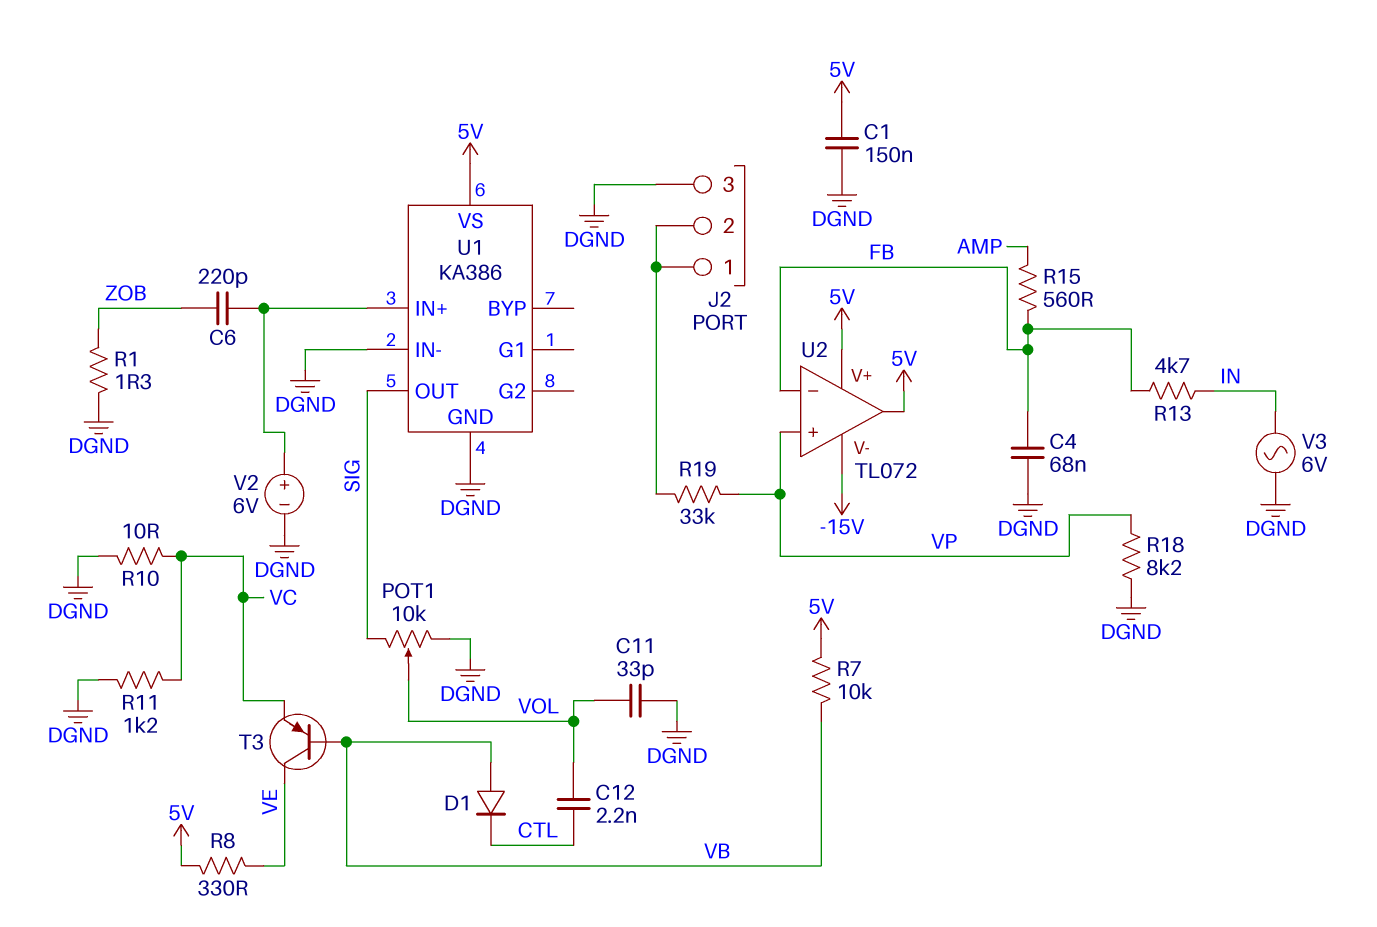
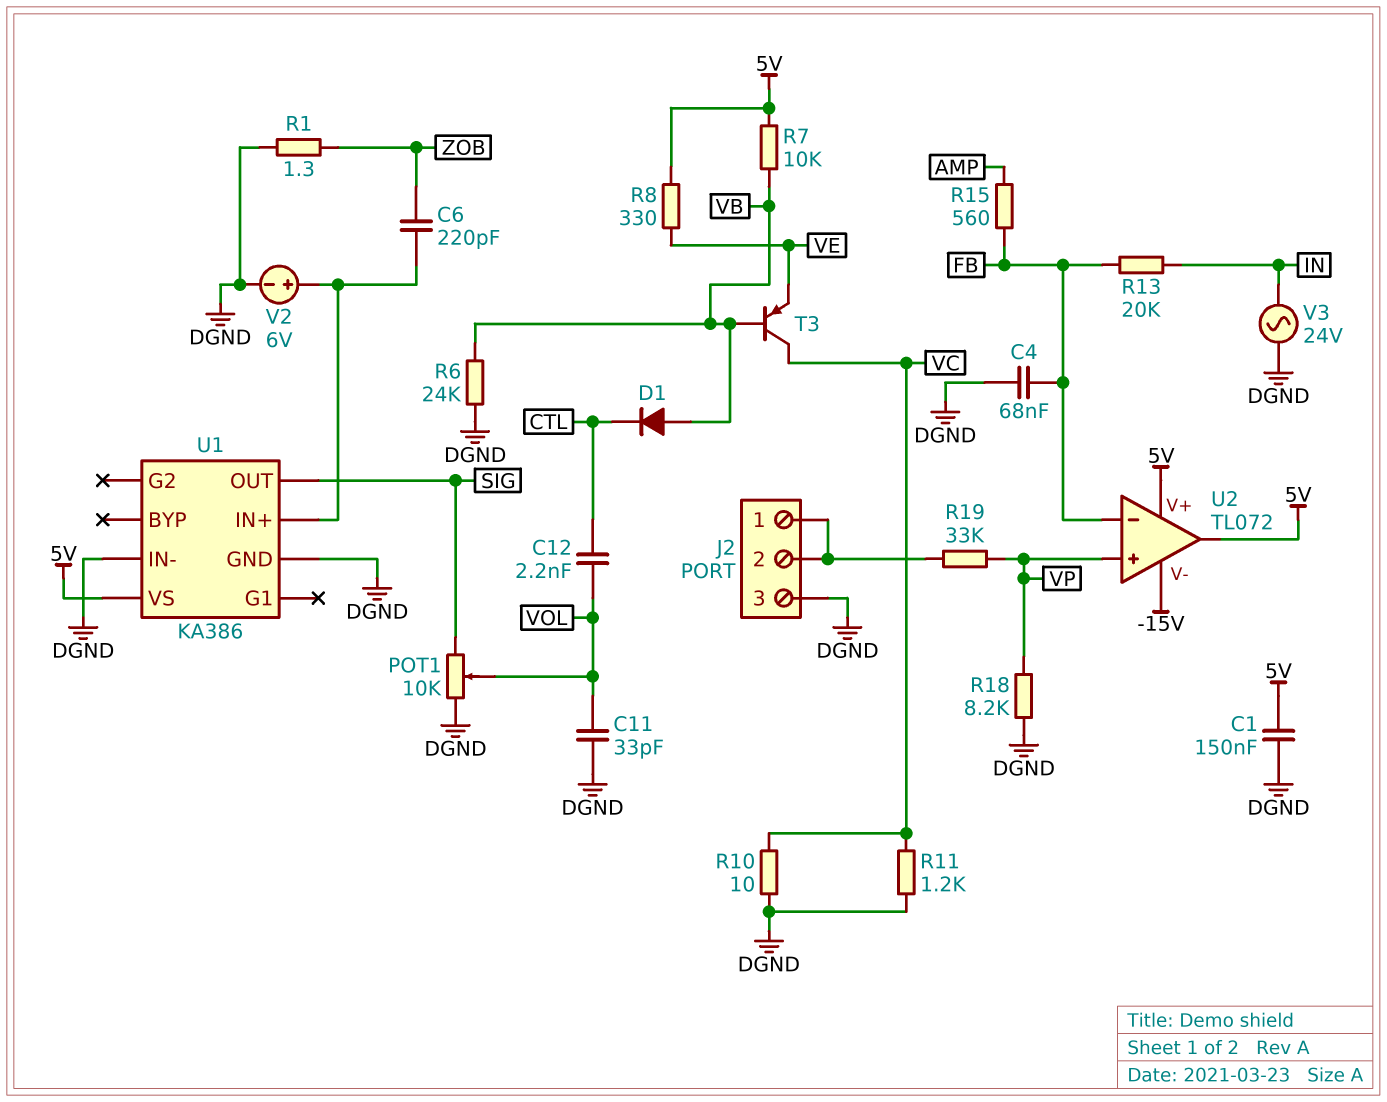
R6: none -> 24k (DGND, VB)
R13: 4.7k (FB, IN) -> 20k (FB, IN)
T3: PNP (B VB, C VE, E VC) -> PNP (B VB, C VC, E VE)
V3: AC 6V (DGND, IN) -> AC 24V (DGND, IN)

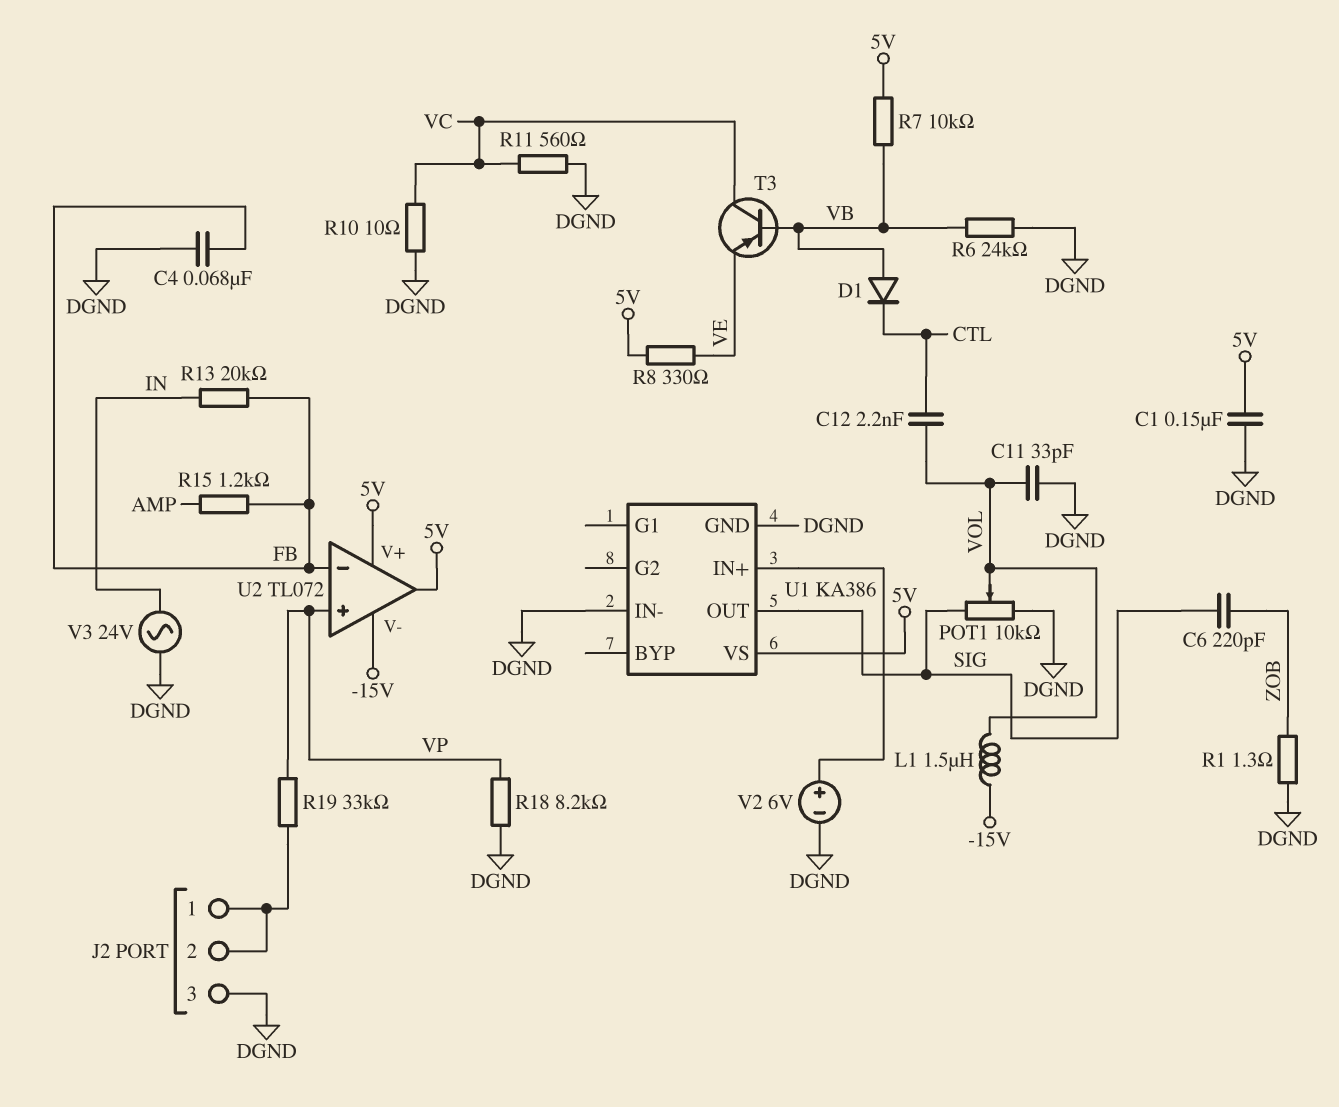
C6: 220pF (U1/IN+, ZOB) -> 220pF (SIG, ZOB)
L1: none -> 1.5uH (-15V, VOL)
R11: 1.2k (DGND, VC) -> 560 (DGND, VC)
R15: 560 (AMP, FB) -> 1.2k (AMP, FB)

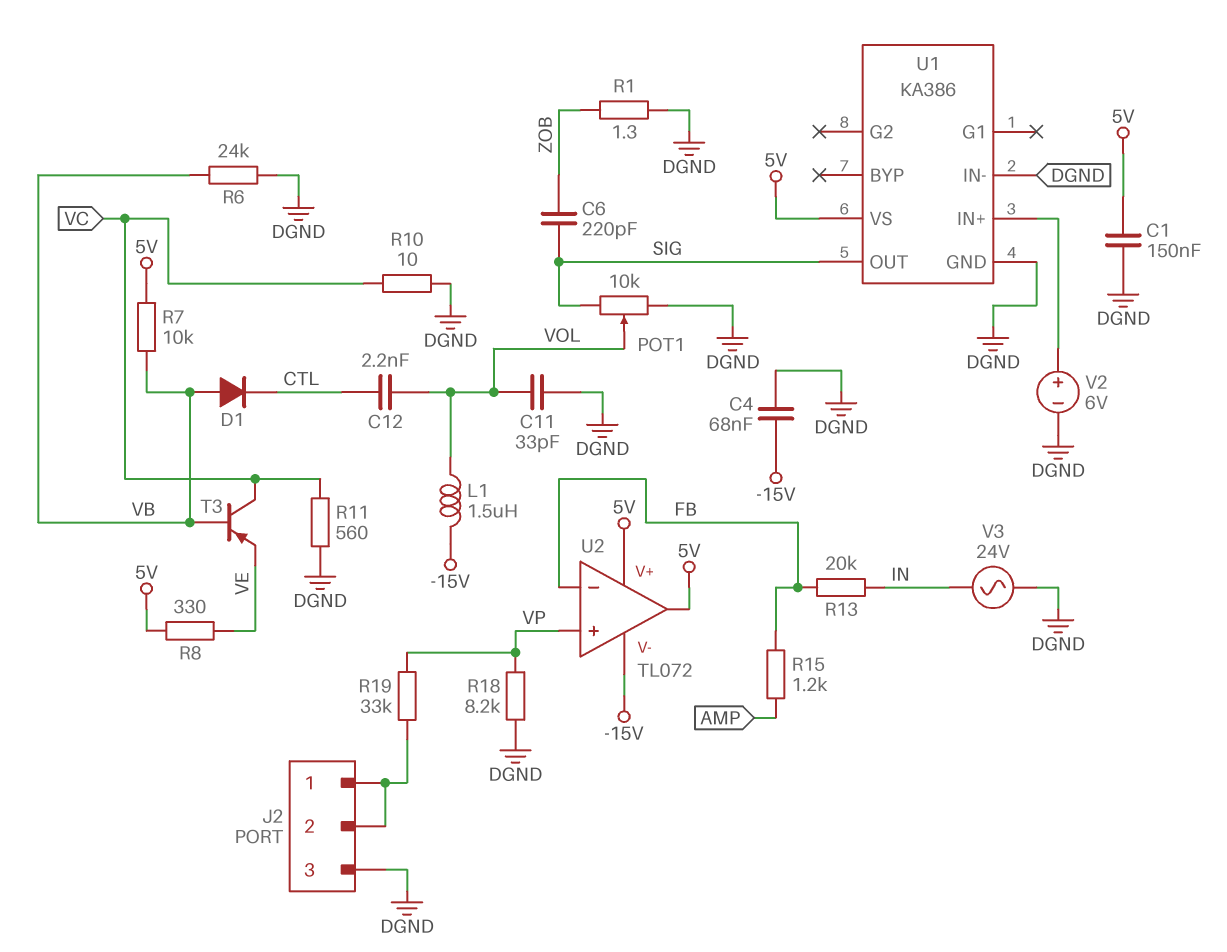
C4: 68nF (DGND, FB) -> 68nF (-15V, DGND)

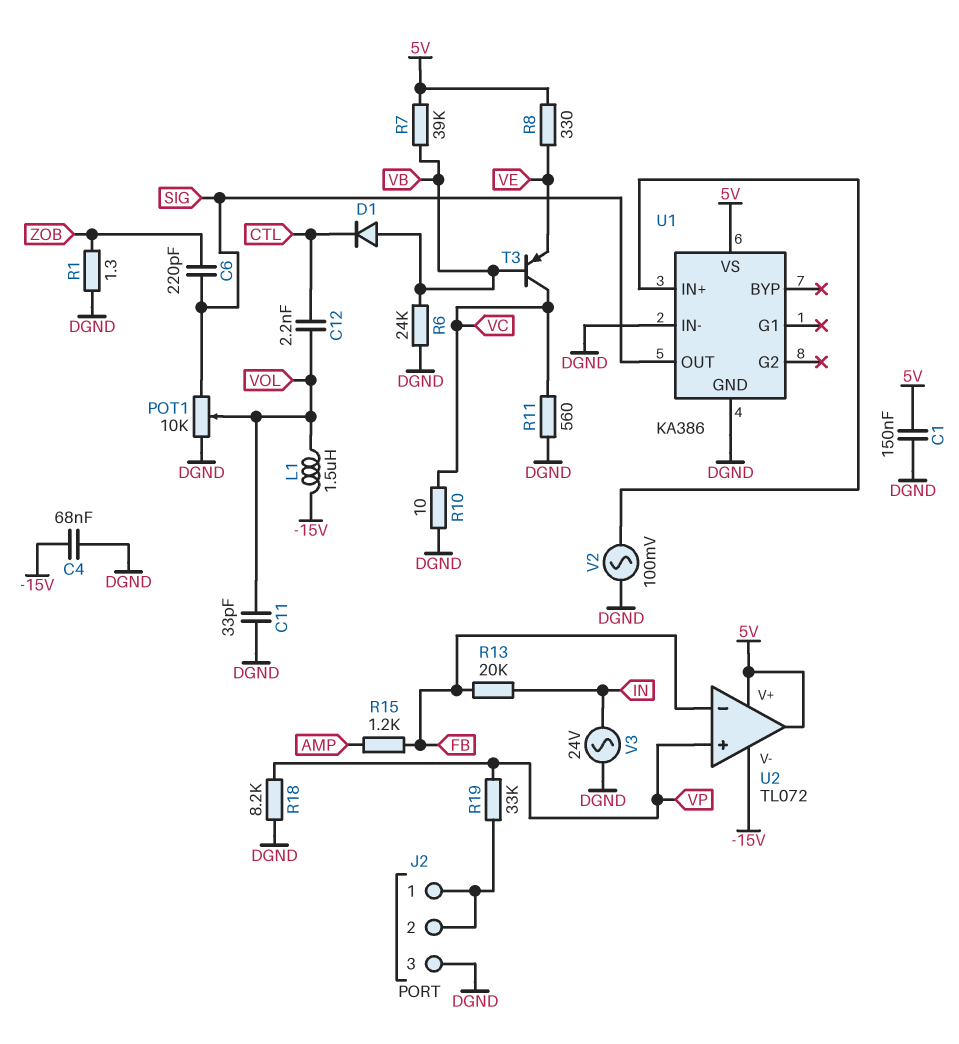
R7: 10k (5V, VB) -> 39k (5V, VB)
V2: 6V (plus U1/IN+, minus DGND) -> AC 100mV (DGND, U1/IN+)

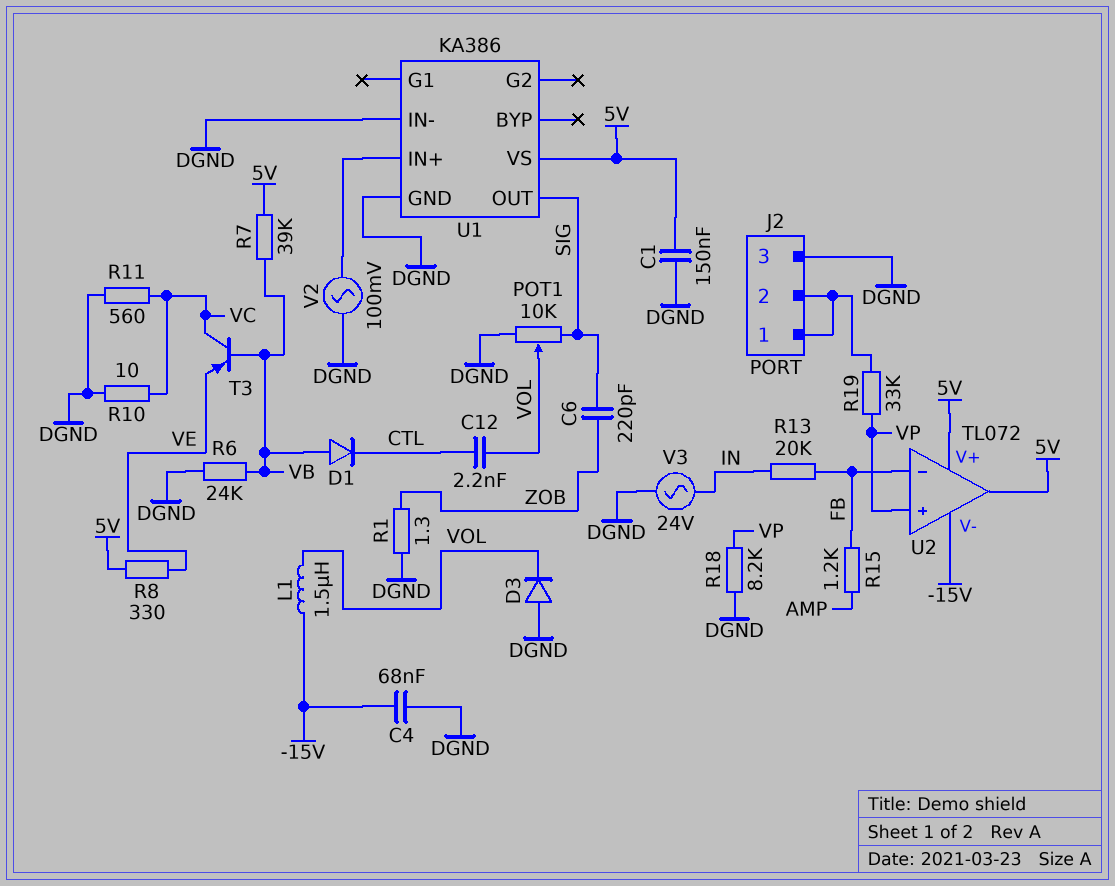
C11: 33pF (DGND, VOL) -> none
D3: none -> diode (A DGND, K VOL)

